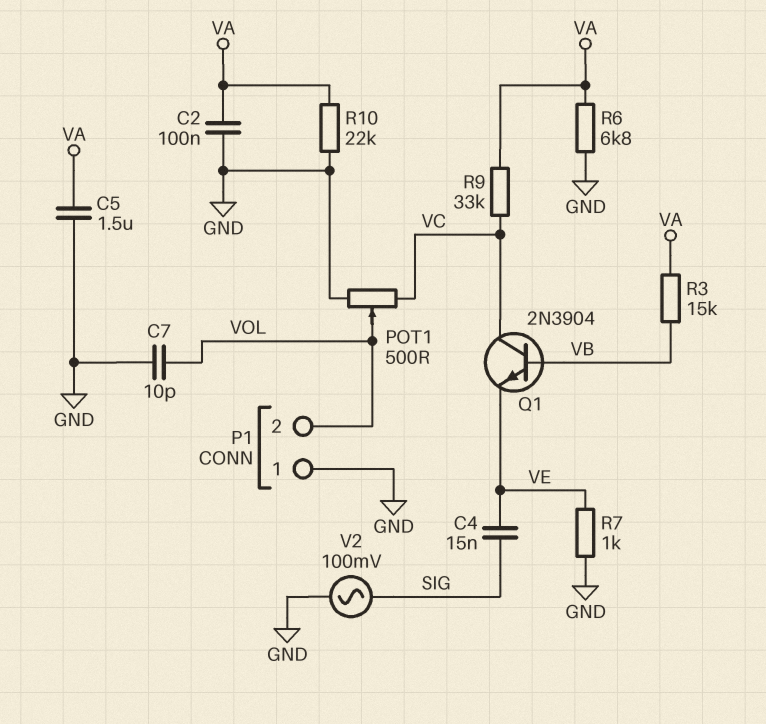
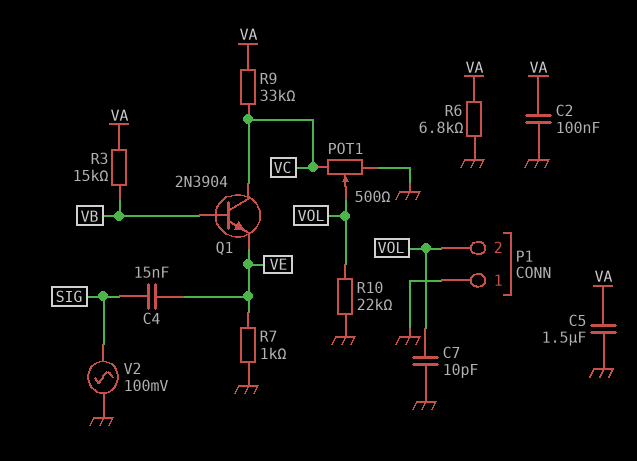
R10: 22k (GND, VA) -> 22k (GND, VOL)

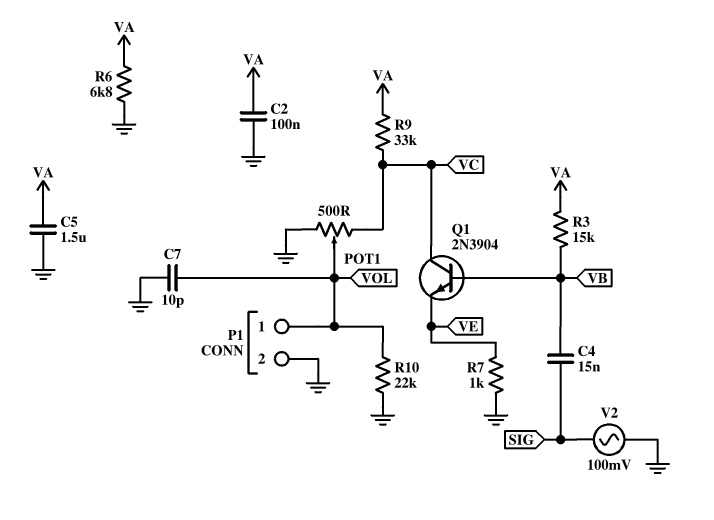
C4: 15nF (SIG, VE) -> 15nF (SIG, VB)
P1 pin 1: GND -> VOL
P1 pin 2: VOL -> GND

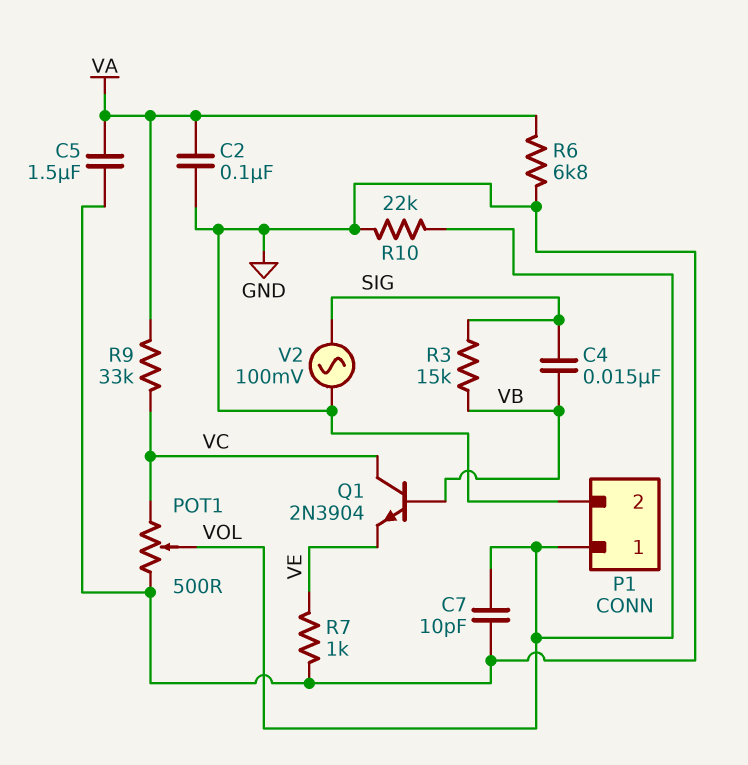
R3: 15k (VA, VB) -> 15k (SIG, VB)

